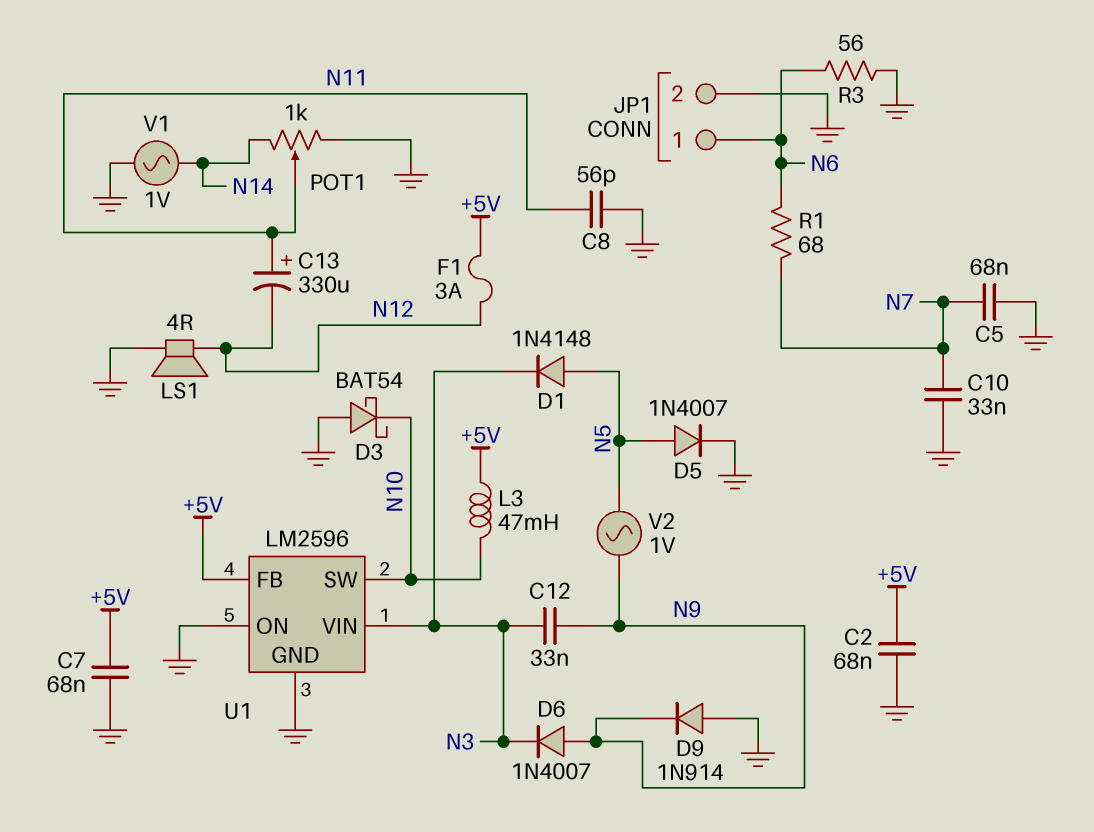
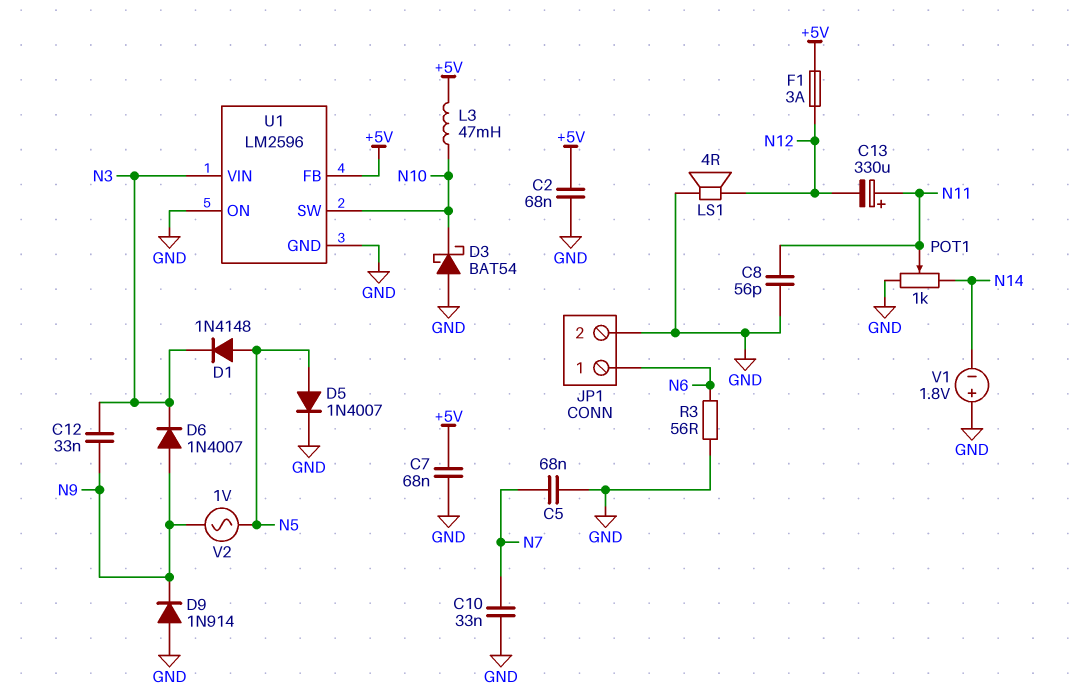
R1: 68 (N6, N7) -> none
V1: AC 1V (GND, N14) -> 1.8V (plus GND, minus N14)

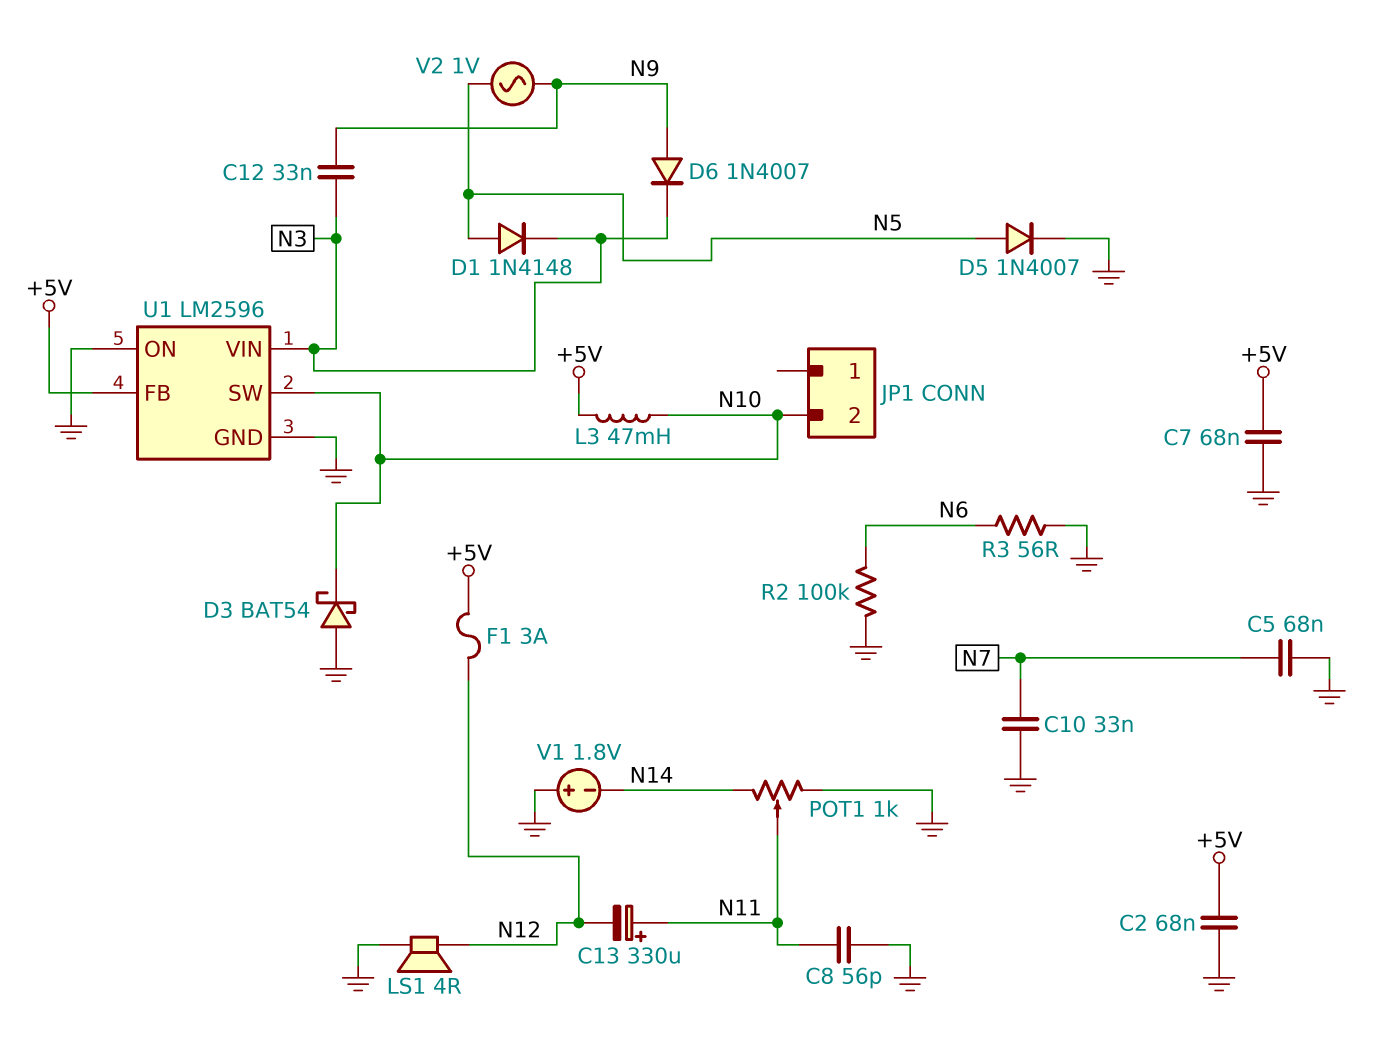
D9: diode 1N914 (A GND, K N9) -> none
JP1 pin 1: N6 -> none
JP1 pin 2: GND -> N10
R2: none -> 100k (GND, N6)

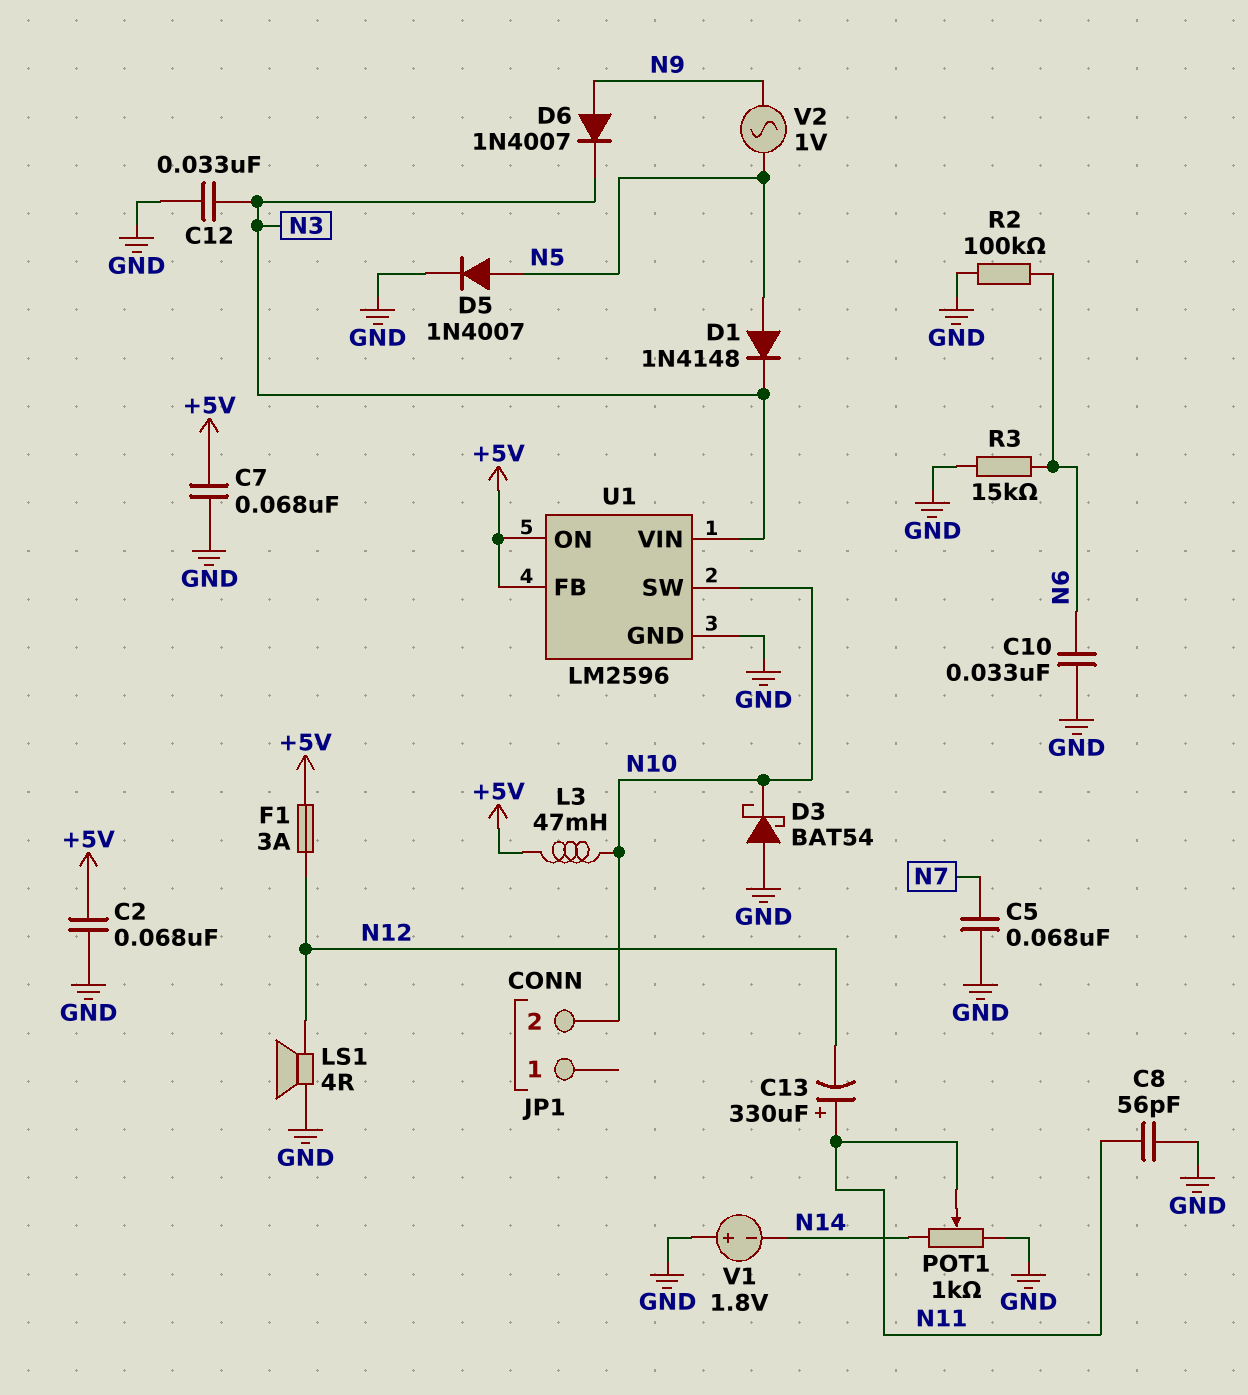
C10: 33nF (GND, N7) -> 33nF (GND, N6)
C12: 33nF (N3, N9) -> 33nF (GND, N3)
R3: 56 (GND, N6) -> 15k (GND, N6)
U1 pin ON: GND -> +5V

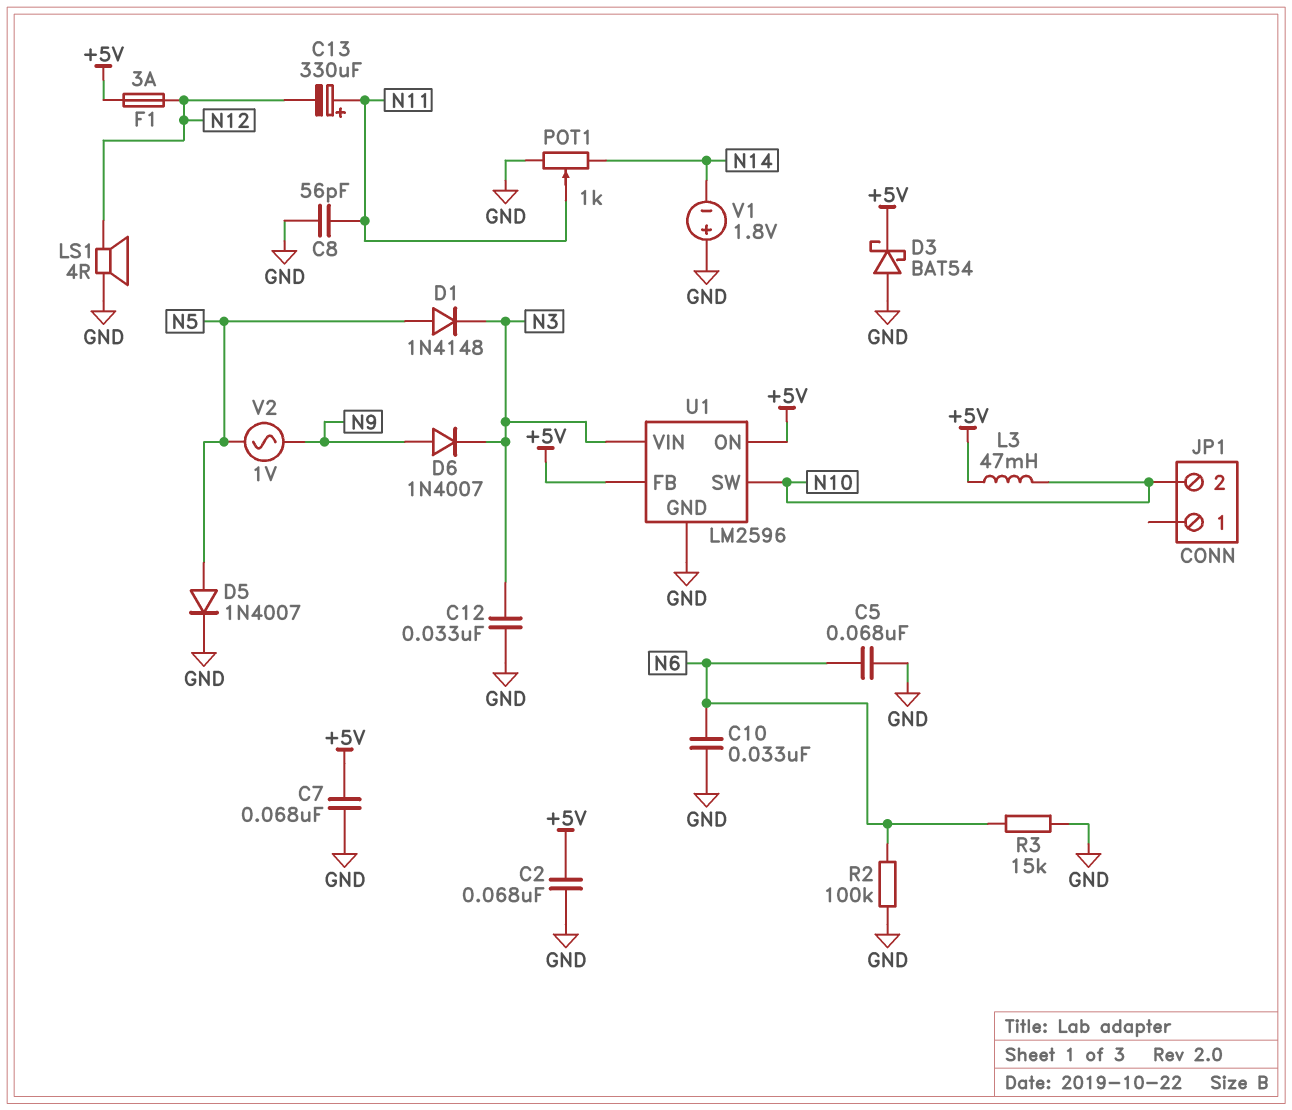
C5: 68nF (GND, N7) -> 68nF (GND, N6)
D3: schottky BAT54 (A GND, K N10) -> schottky BAT54 (A GND, K +5V)

